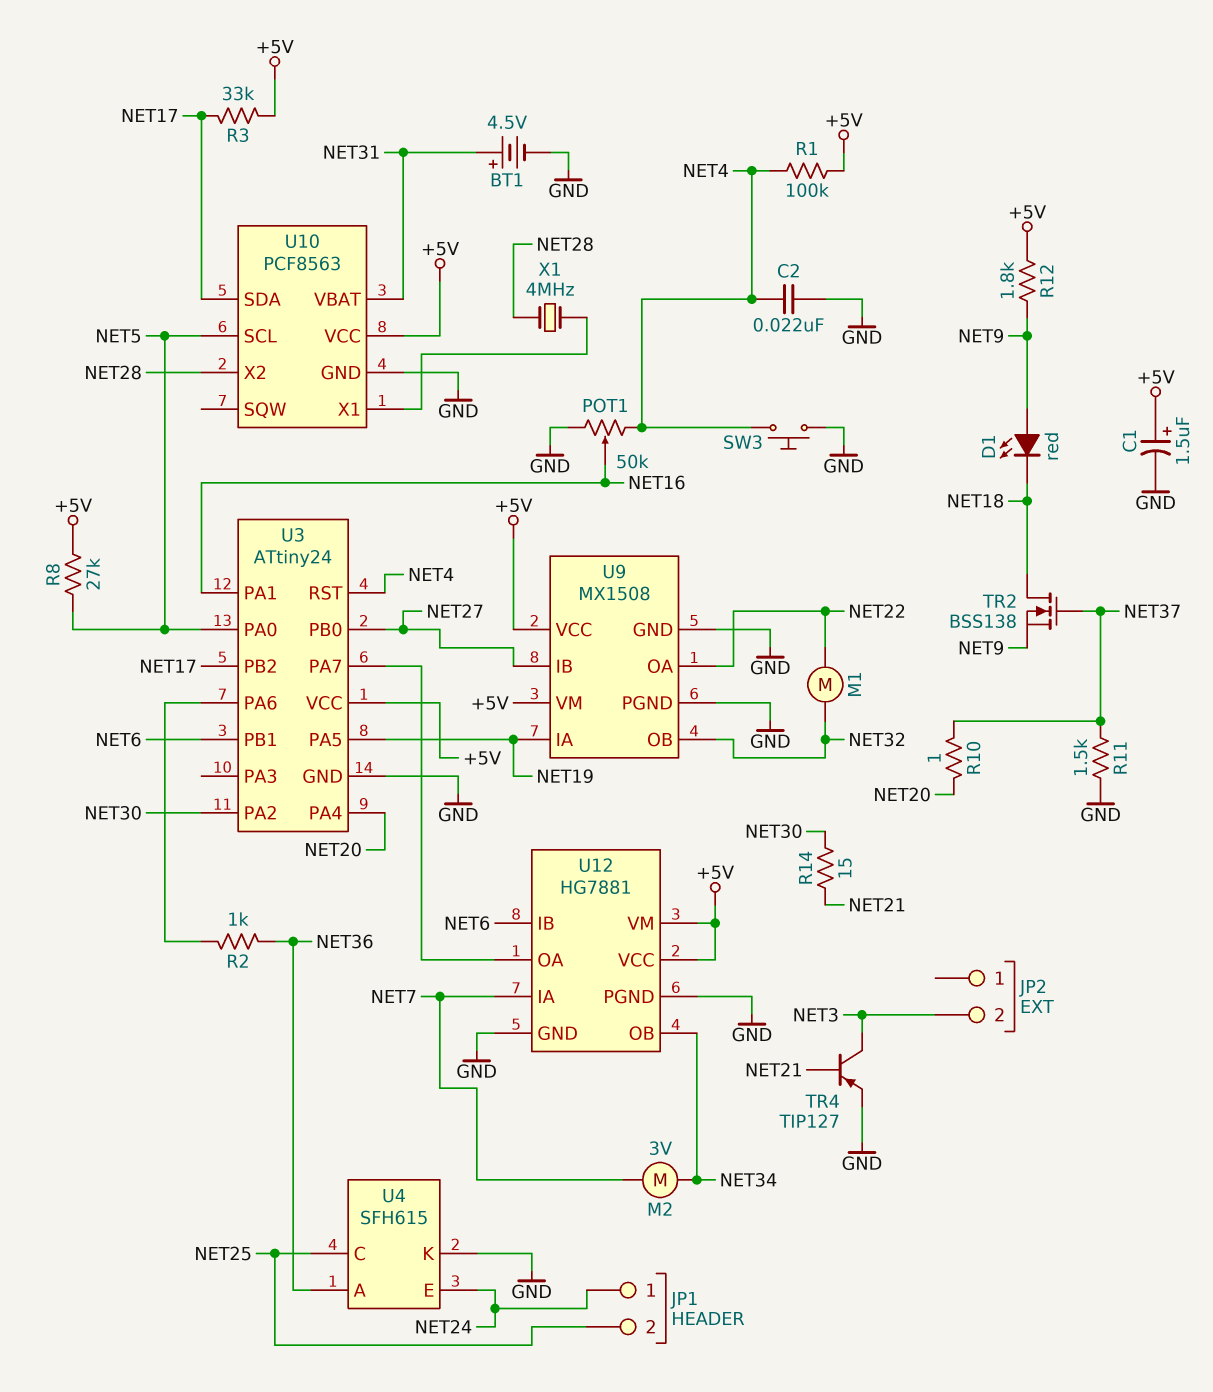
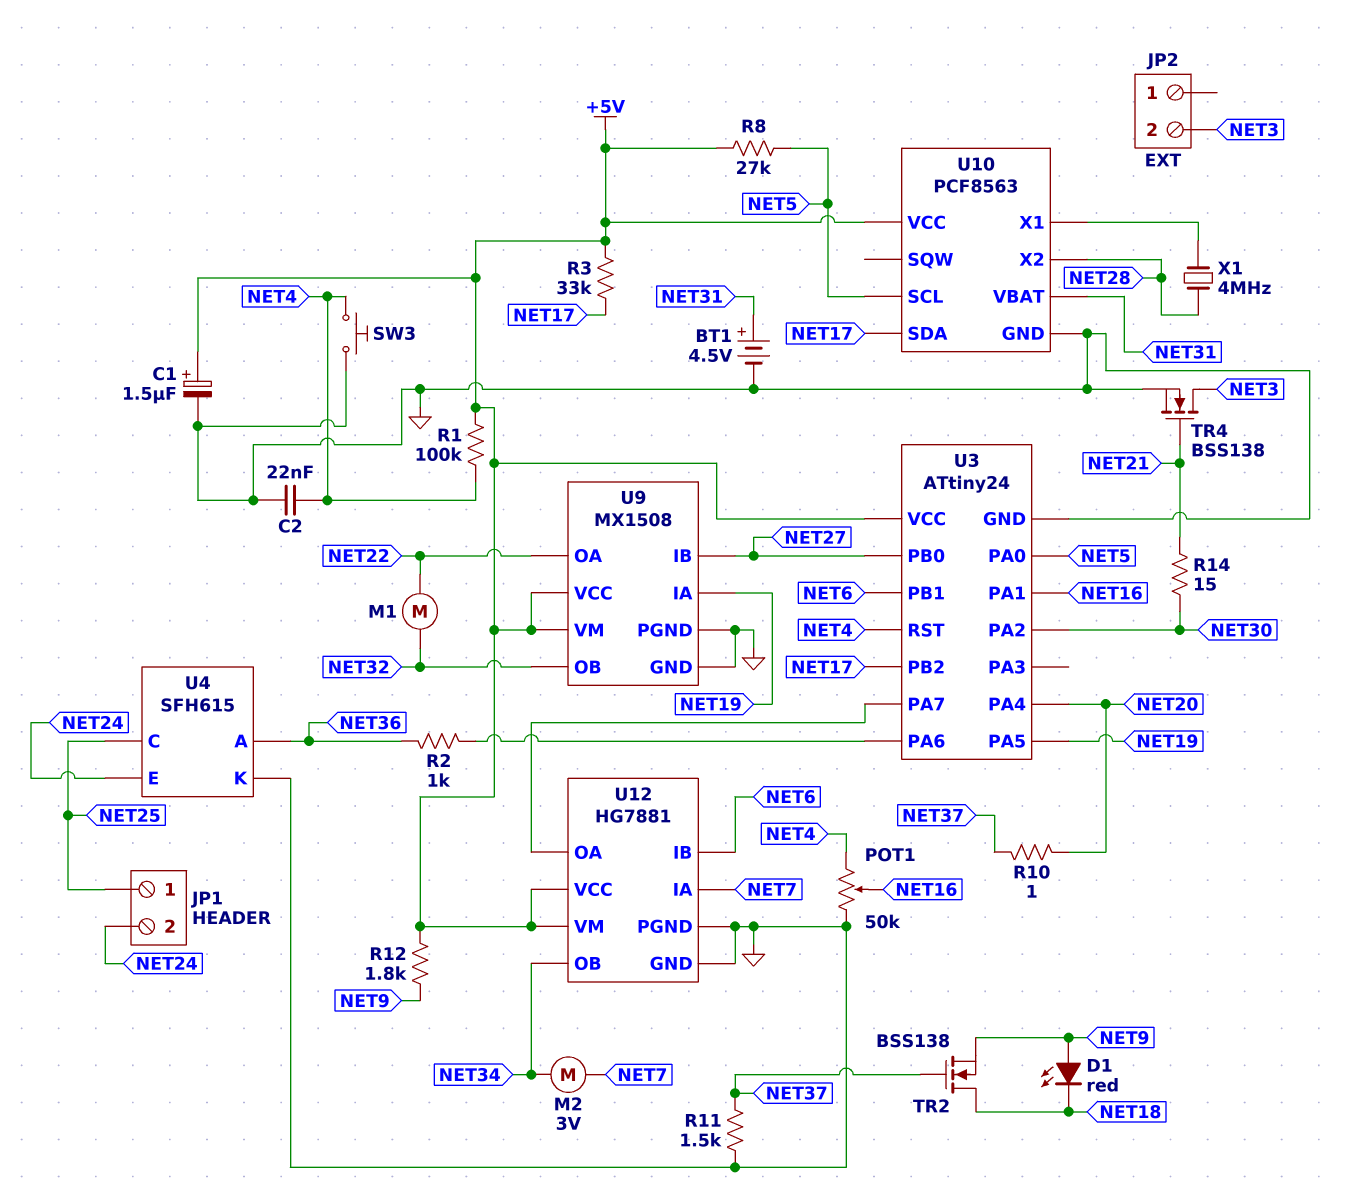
JP1 pin 1: NET24 -> NET25
JP1 pin 2: NET25 -> NET24
TR4: PNP TIP127 (B NET21, C NET3, E GND) -> NMOS BSS138 (G NET21, D NET3, S GND)

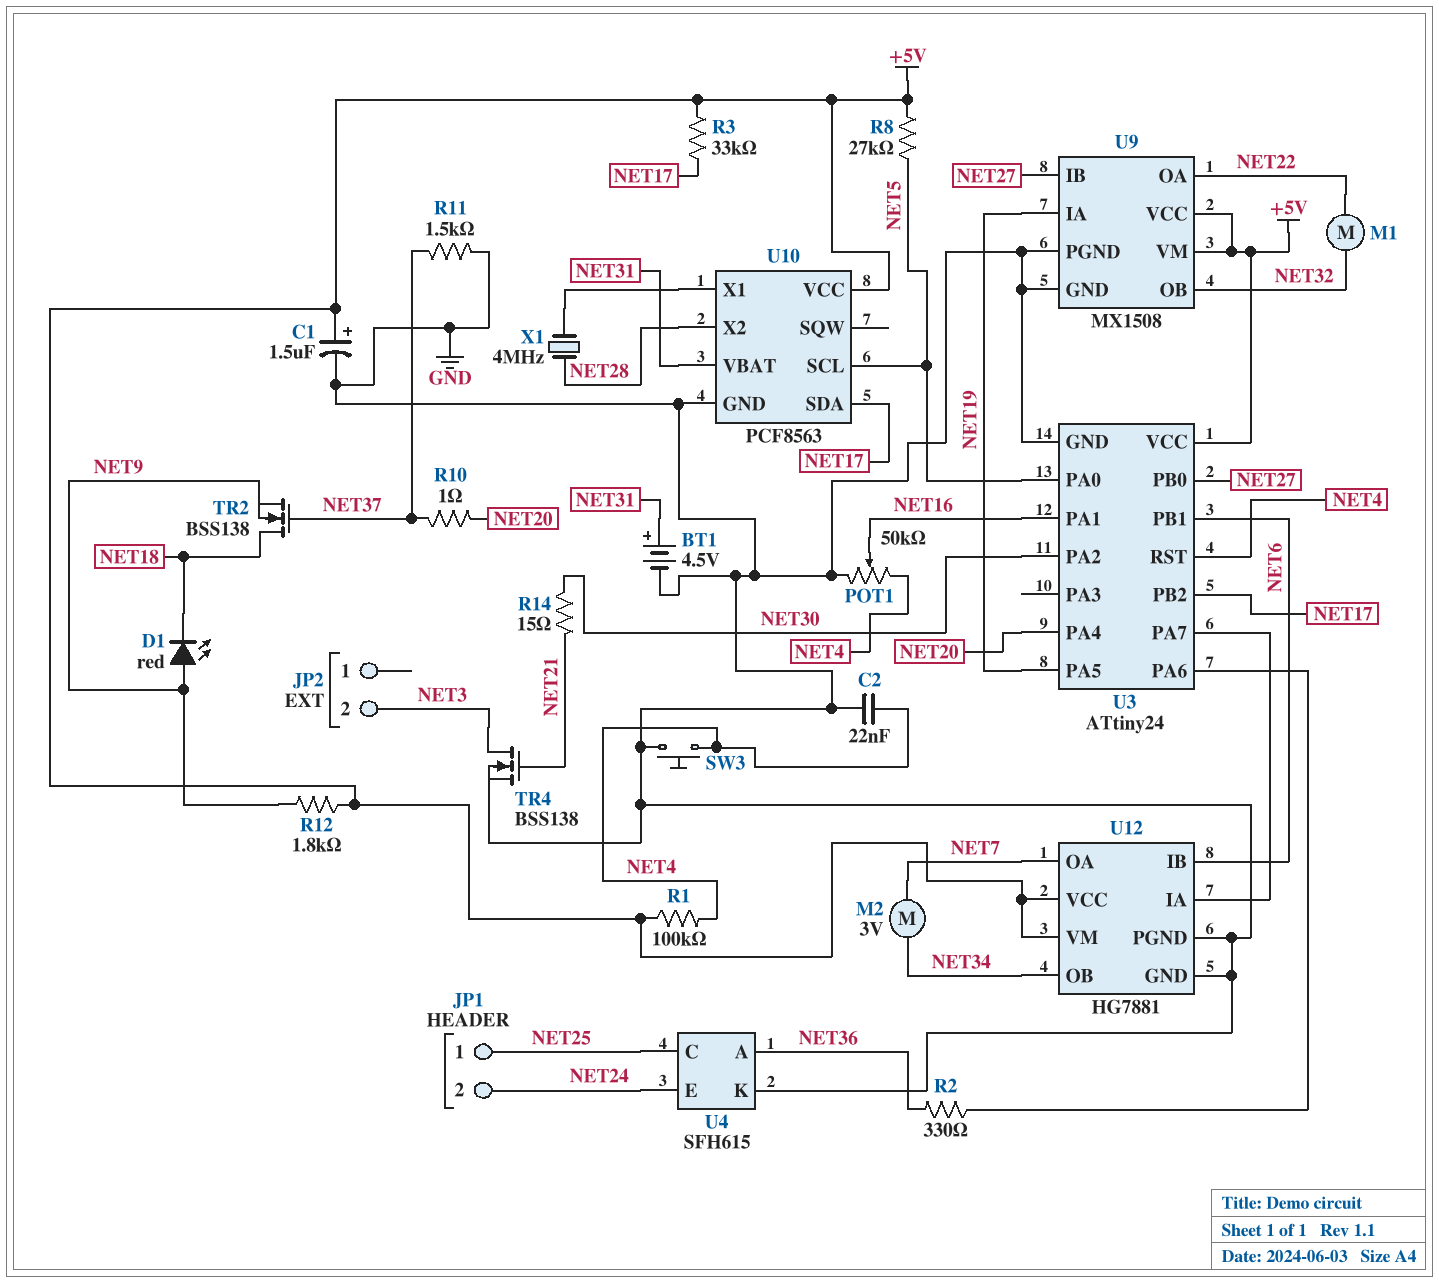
R2: 1k (NET36, U3/PA6) -> 330 (NET36, U3/PA6)
U12 pin IA: NET7 -> U3/PA7
U12 pin OA: U3/PA7 -> NET7

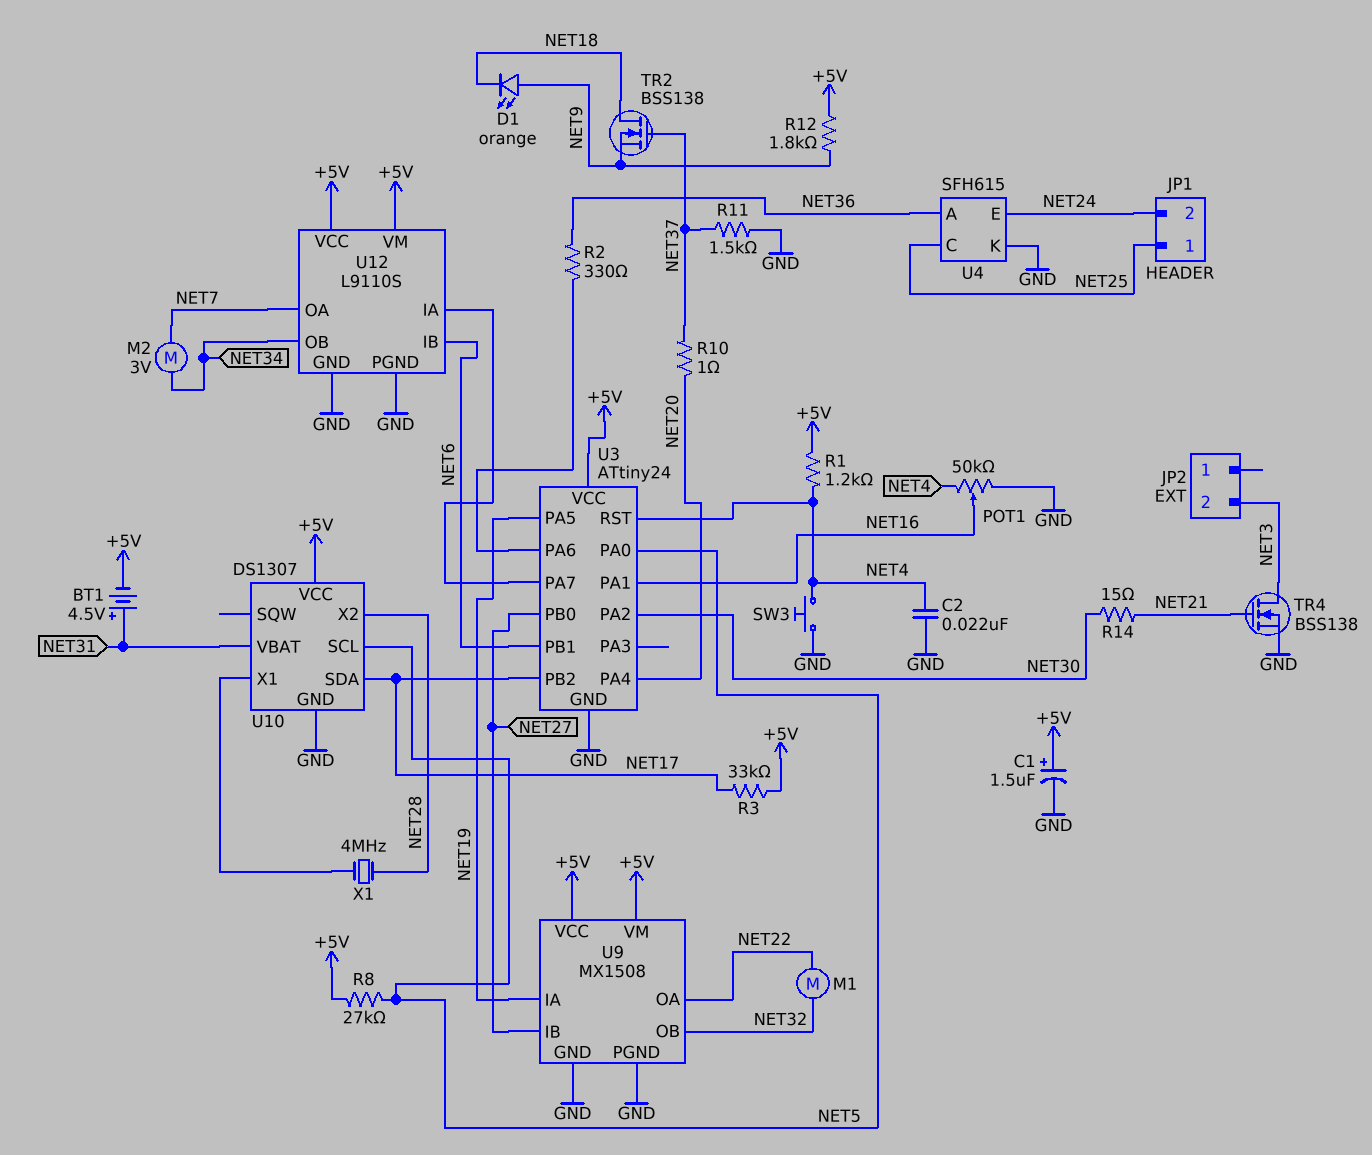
BT1: 4.5V (plus NET31, minus GND) -> 4.5V (plus NET31, minus +5V)
D1: LED red (A NET9, K NET18) -> LED orange (A NET9, K NET18)
R1: 100k (+5V, NET4) -> 1.2k (+5V, NET4)
U10: PCF8563 -> DS1307
U12: HG7881 -> L9110S

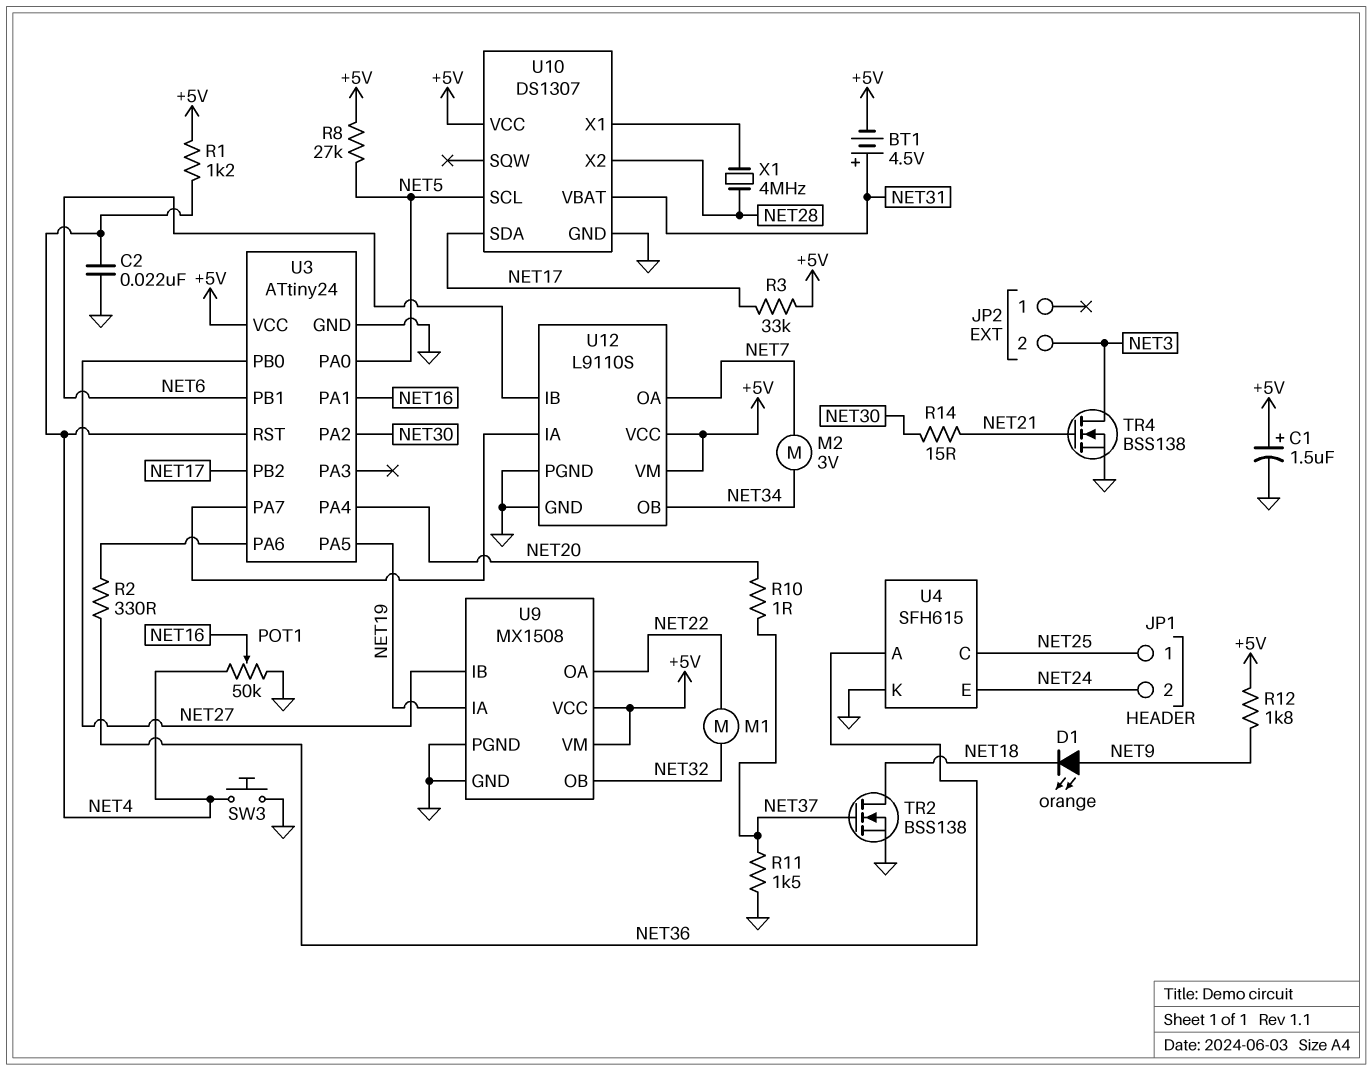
TR2: NMOS BSS138 (G NET37, D NET18, S NET9) -> NMOS BSS138 (G NET37, D NET18, S GND)

